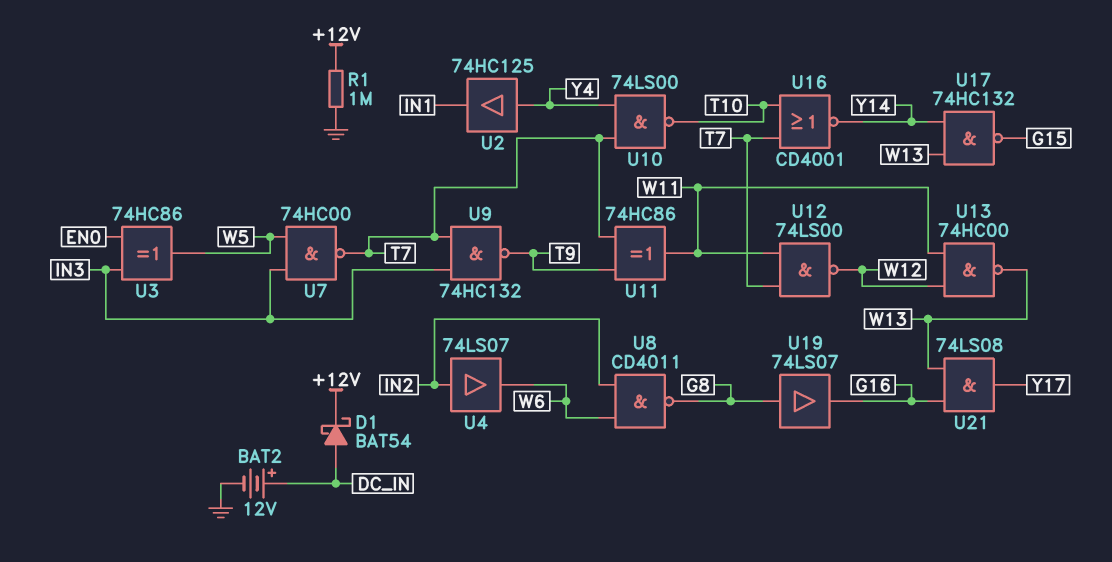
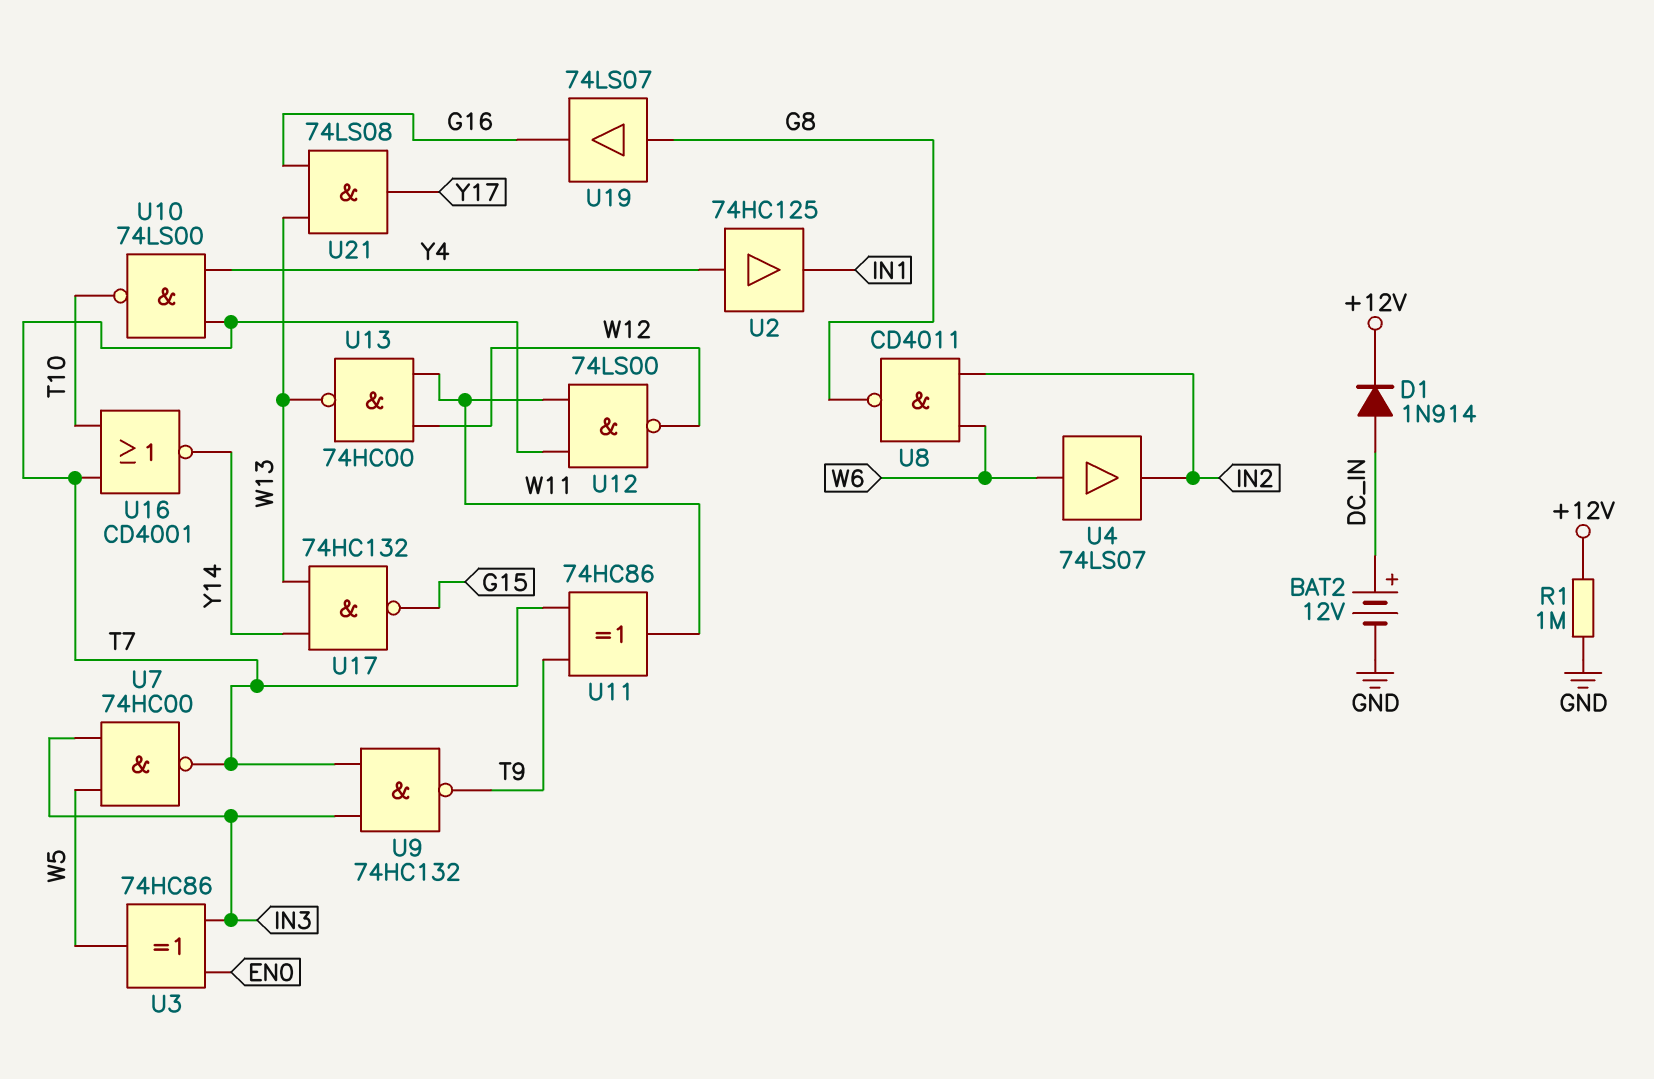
D1: schottky BAT54 (A DC_IN, K +12V) -> diode 1N914 (A DC_IN, K +12V)
U4: buffer 74LS07 (in IN2, out W6) -> buffer 74LS07 (in W6, out IN2)

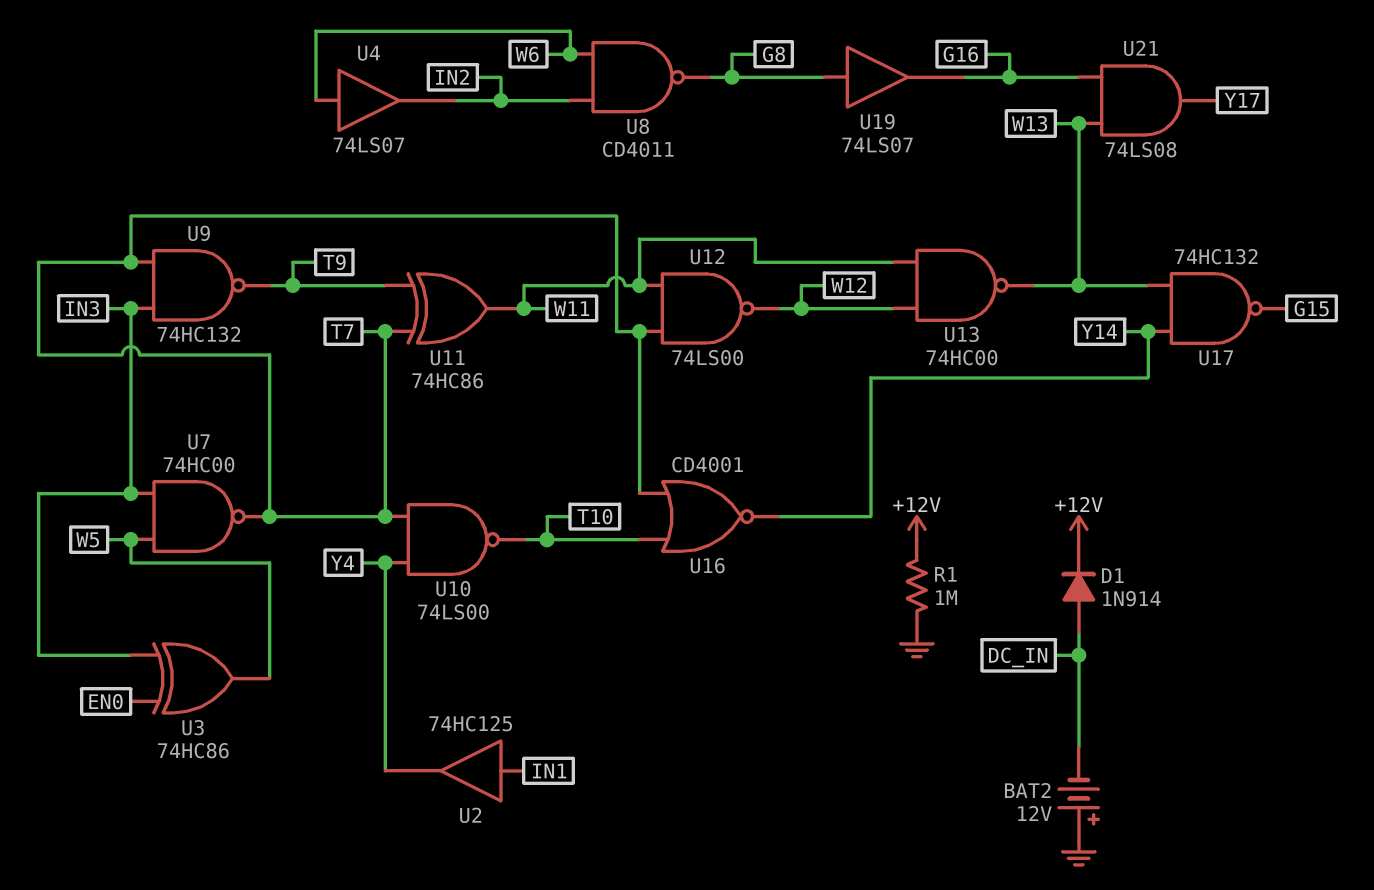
BAT2: 12V (plus DC_IN, minus GND) -> 12V (plus GND, minus DC_IN)
U2: buffer 74HC125 (in Y4, out IN1) -> buffer 74HC125 (in IN1, out Y4)

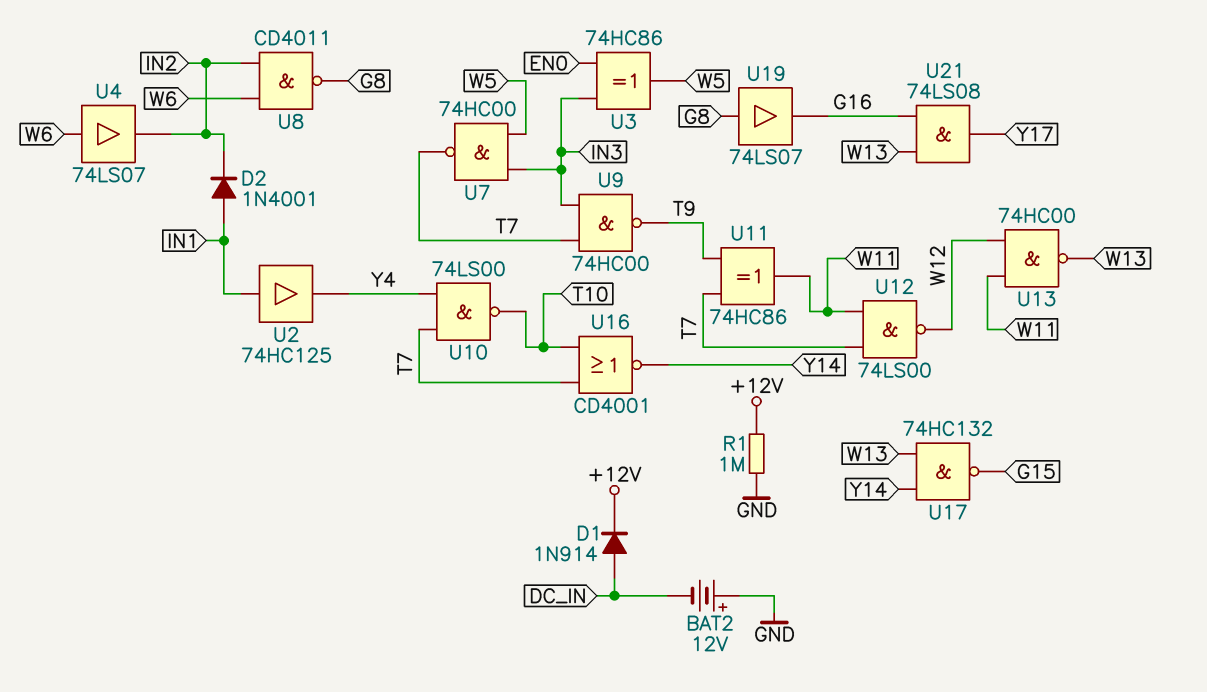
D2: none -> diode 1N4001 (A IN1, K IN2)
U9: NAND 74HC132 (in IN3, in T7, out T9) -> NAND 74HC00 (in IN3, in T7, out T9)

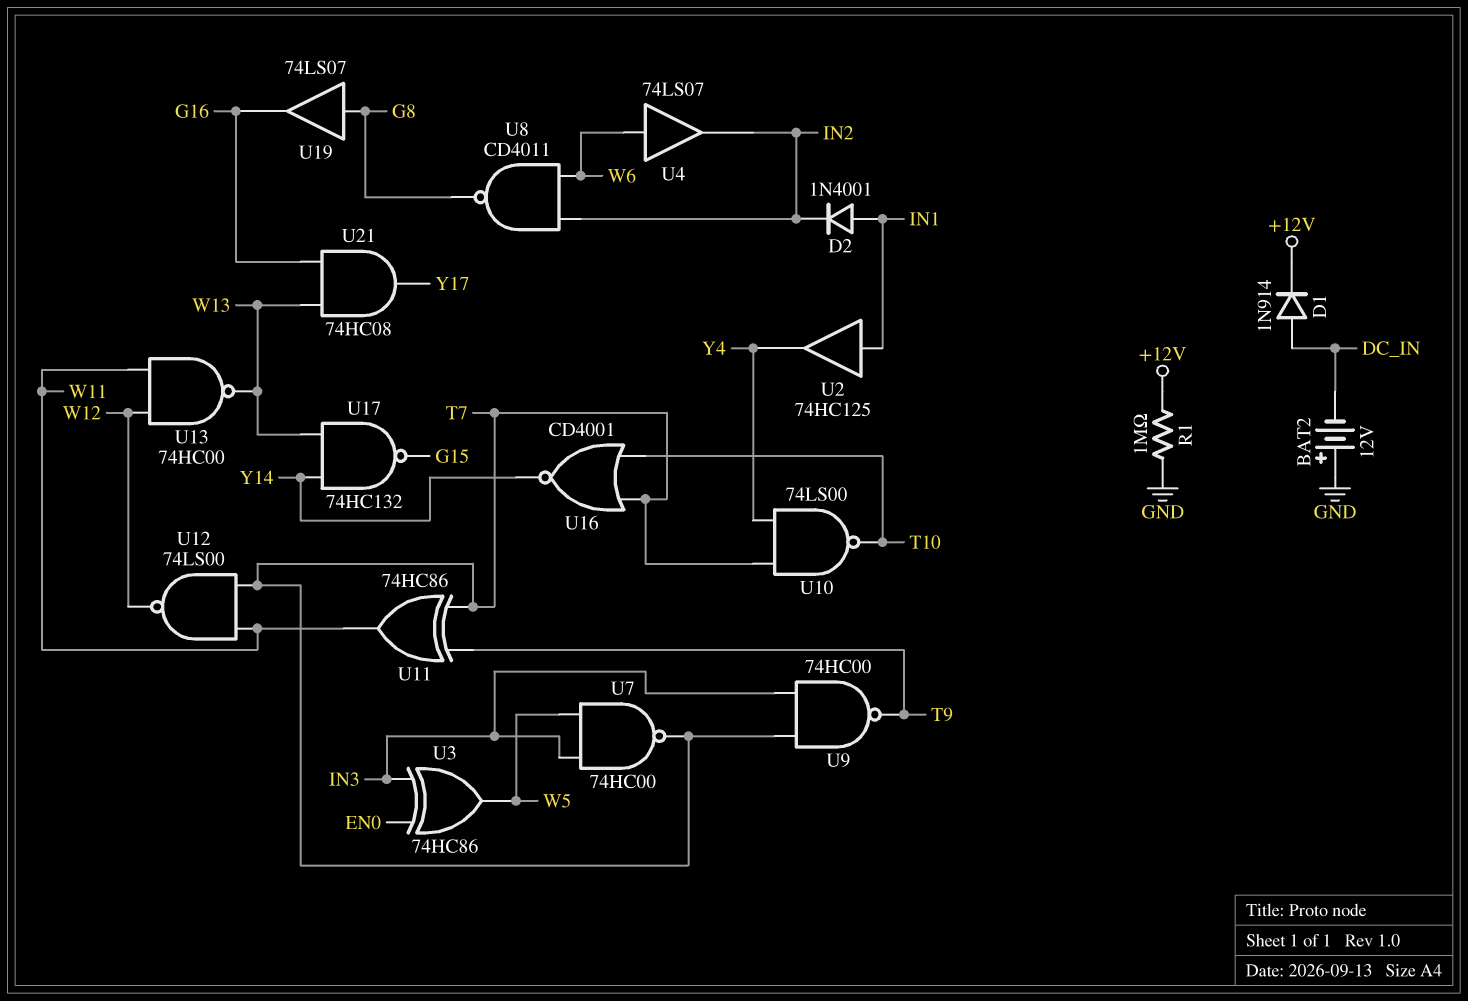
U21: AND 74LS08 (in G16, in W13, out Y17) -> AND 74HC08 (in G16, in W13, out Y17)

